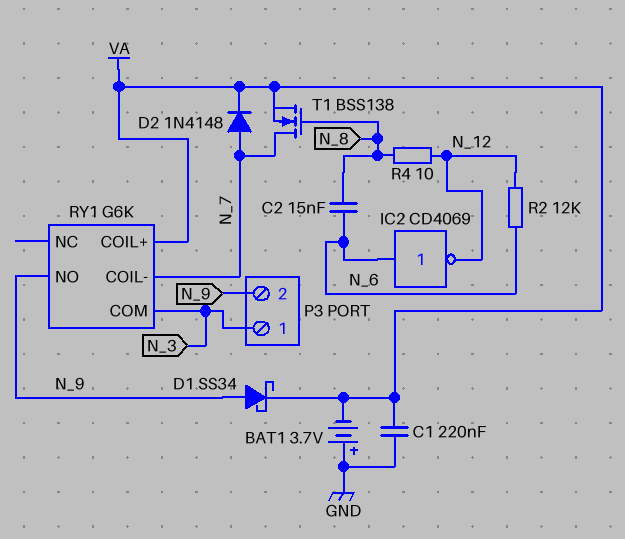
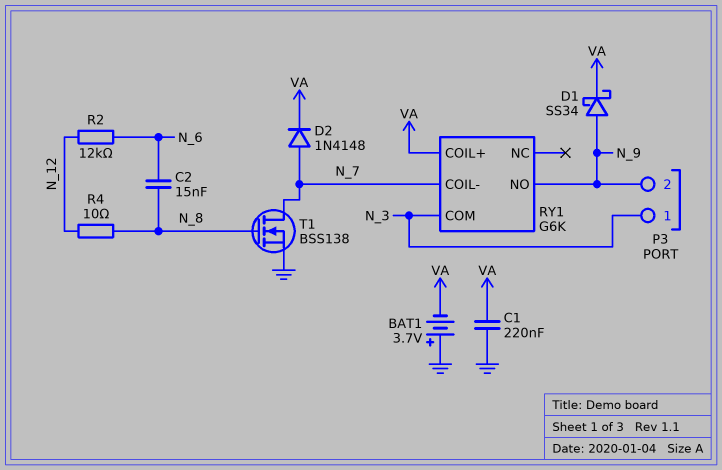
IC2: NOT CD4069 (in N_6, out N_12) -> none
T1: NMOS BSS138 (G N_8, D N_7, S VA) -> NMOS BSS138 (G N_8, D N_7, S GND)

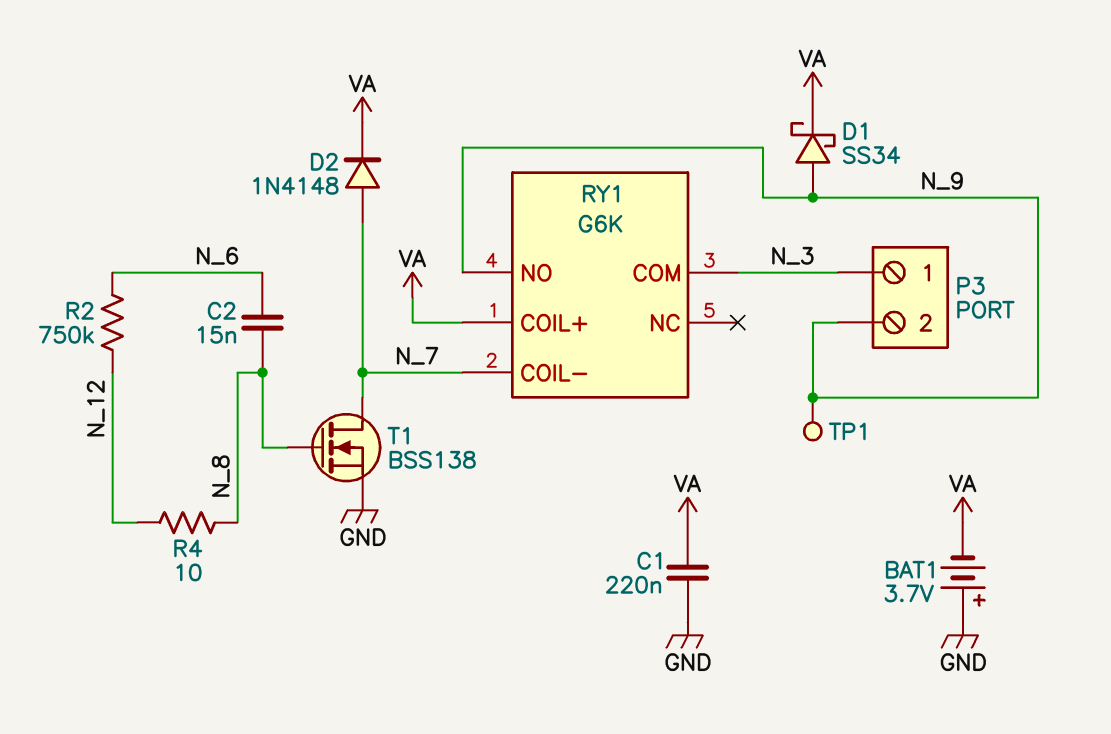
R2: 12k (N_6, N_12) -> 750k (N_6, N_12)
TP1: none -> test point (N_9)

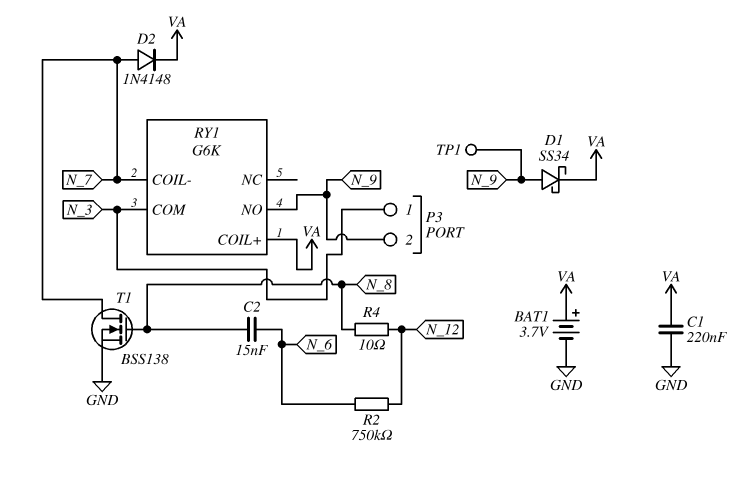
BAT1: 3.7V (plus GND, minus VA) -> 3.7V (plus VA, minus GND)

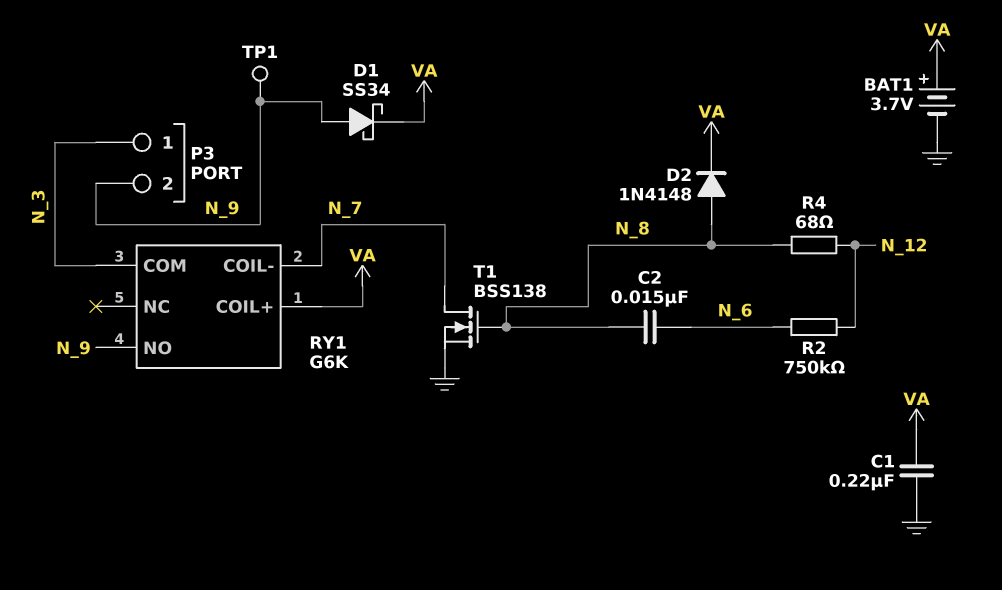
D2: diode 1N4148 (A N_7, K VA) -> diode 1N4148 (A N_8, K VA)
R4: 10 (N_8, N_12) -> 68 (N_8, N_12)

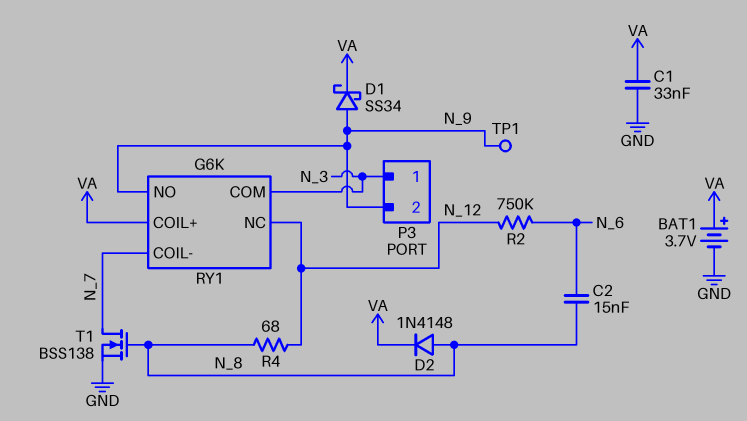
C1: 220nF (GND, VA) -> 33nF (GND, VA)
RY1 pin NC: none -> N_12

